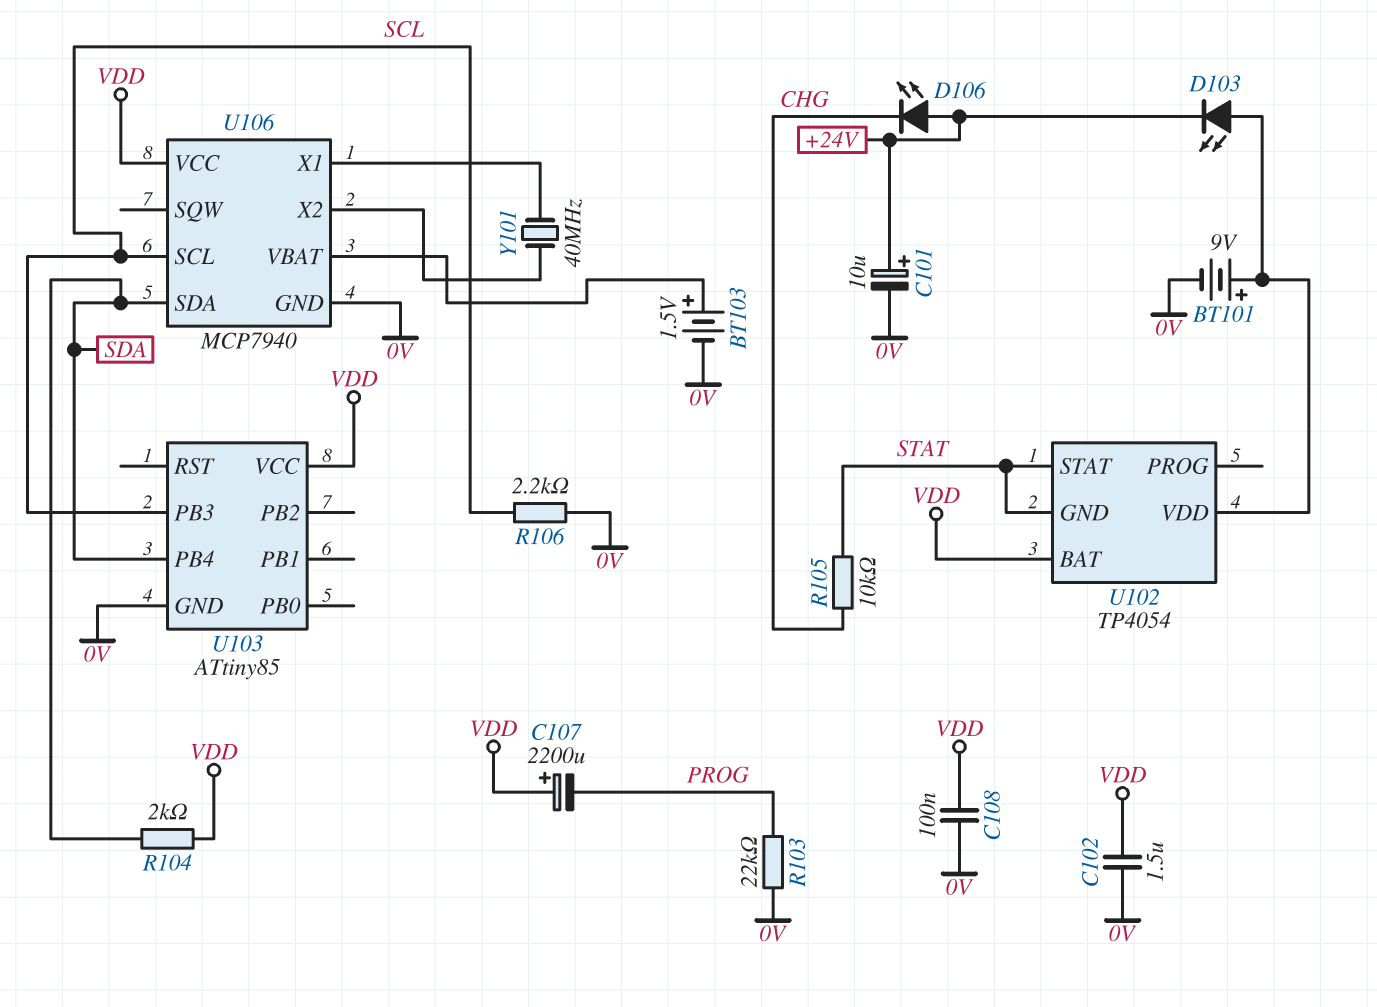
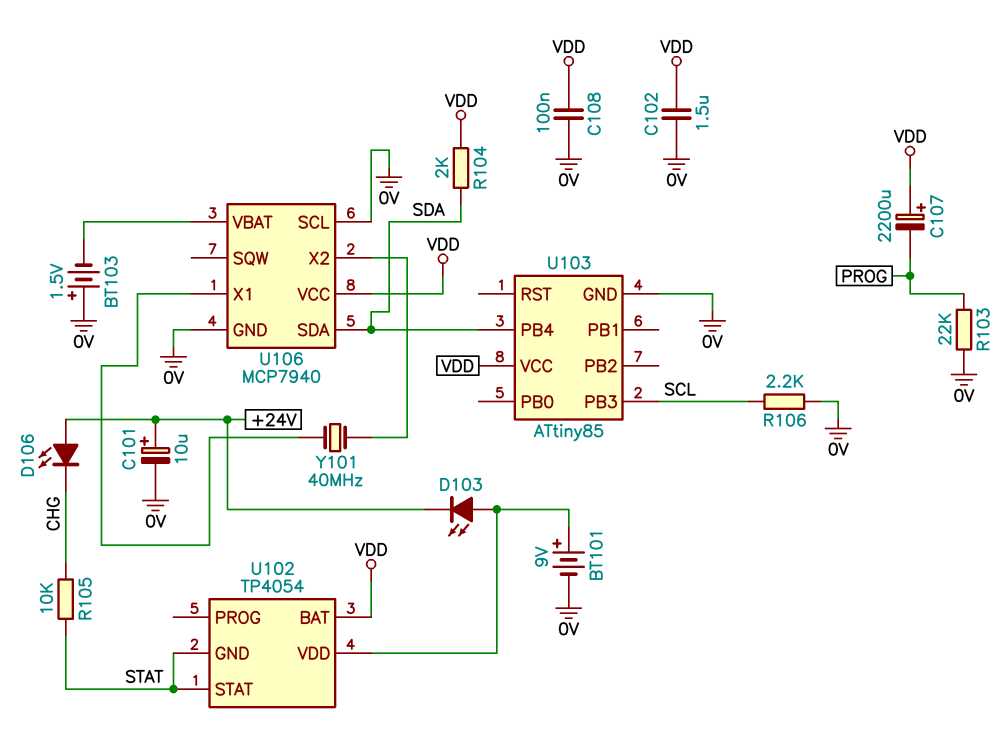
BT103: 1.5V (plus U106/VBAT, minus 0V) -> 1.5V (plus 0V, minus U106/VBAT)
U106 pin SCL: SCL -> 0V

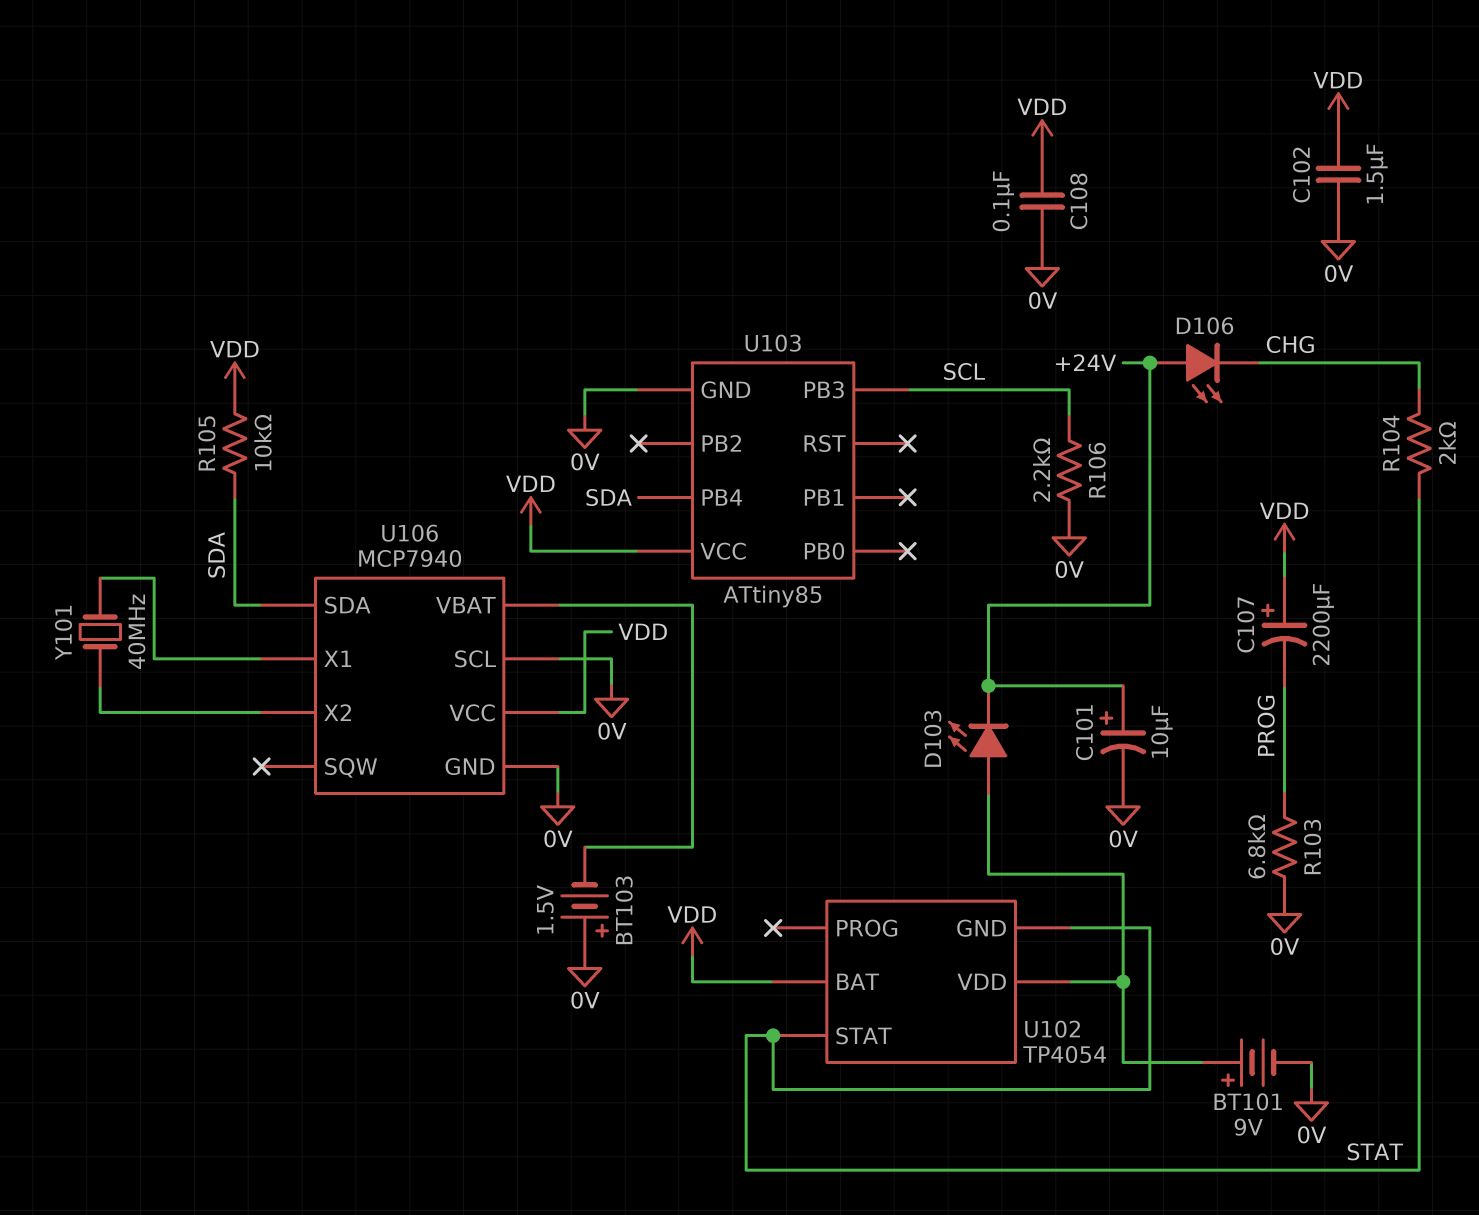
R103: 22k (0V, PROG) -> 6.8k (0V, PROG)
R104: 2k (SDA, VDD) -> 2k (CHG, STAT)
R105: 10k (CHG, STAT) -> 10k (SDA, VDD)

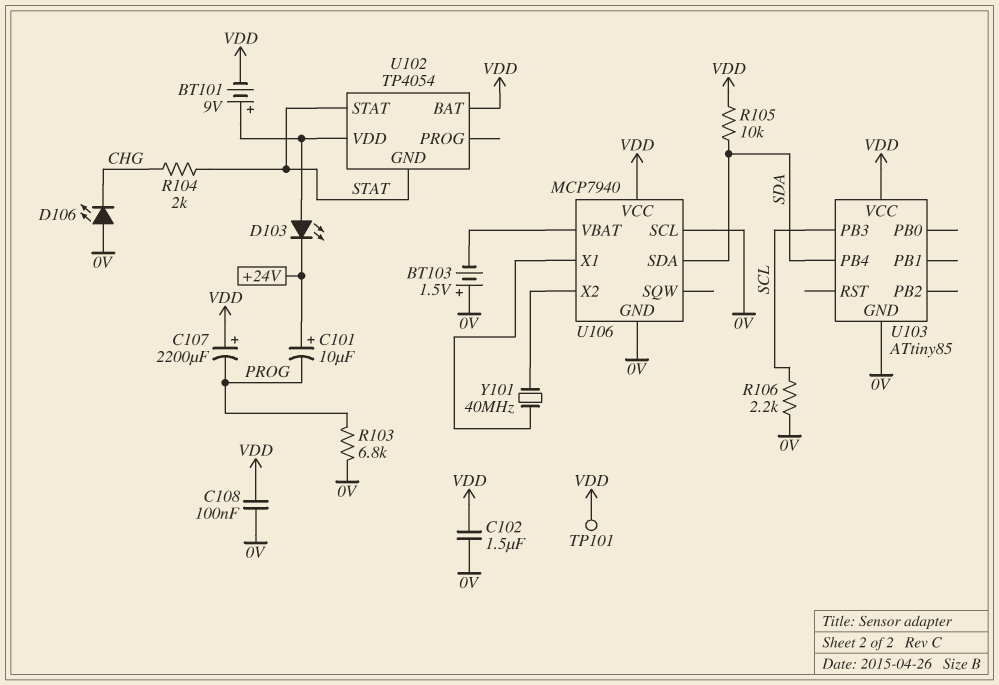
BT101: 9V (plus U102/VDD, minus 0V) -> 9V (plus U102/VDD, minus VDD)
C101: 10uF (plus +24V, minus 0V) -> 10uF (plus +24V, minus PROG)
D106: LED (A +24V, K CHG) -> LED (A 0V, K CHG)
TP101: none -> test point (VDD)

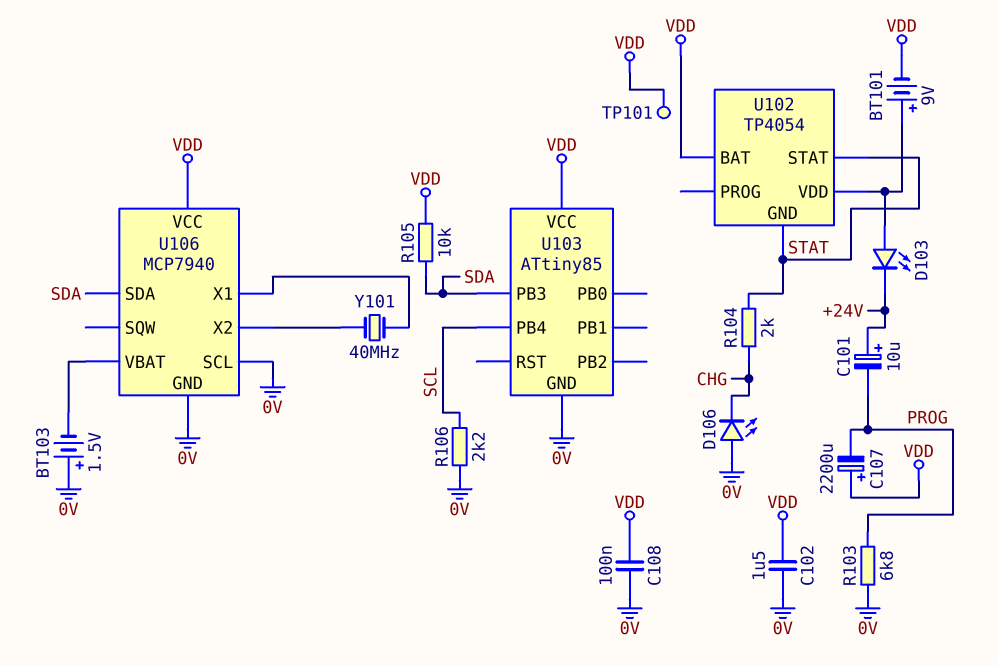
U103 pin PB3: SCL -> SDA
U103 pin PB4: SDA -> SCL

